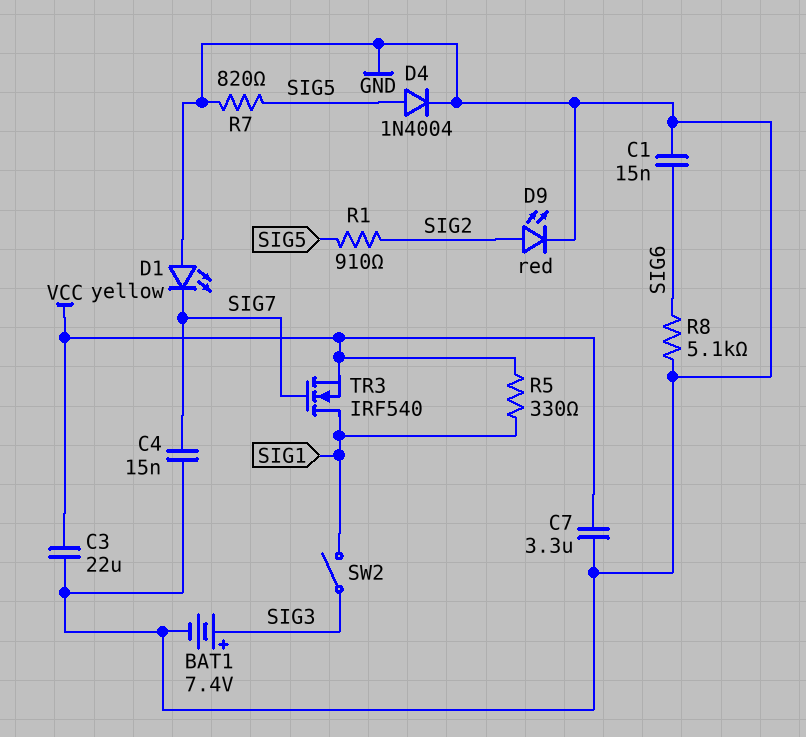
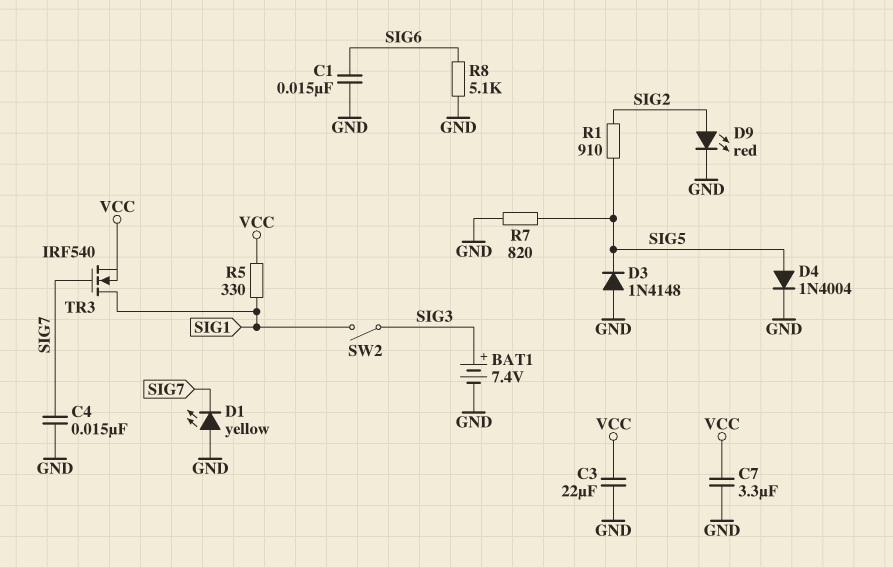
D3: none -> diode 1N4148 (A GND, K SIG5)

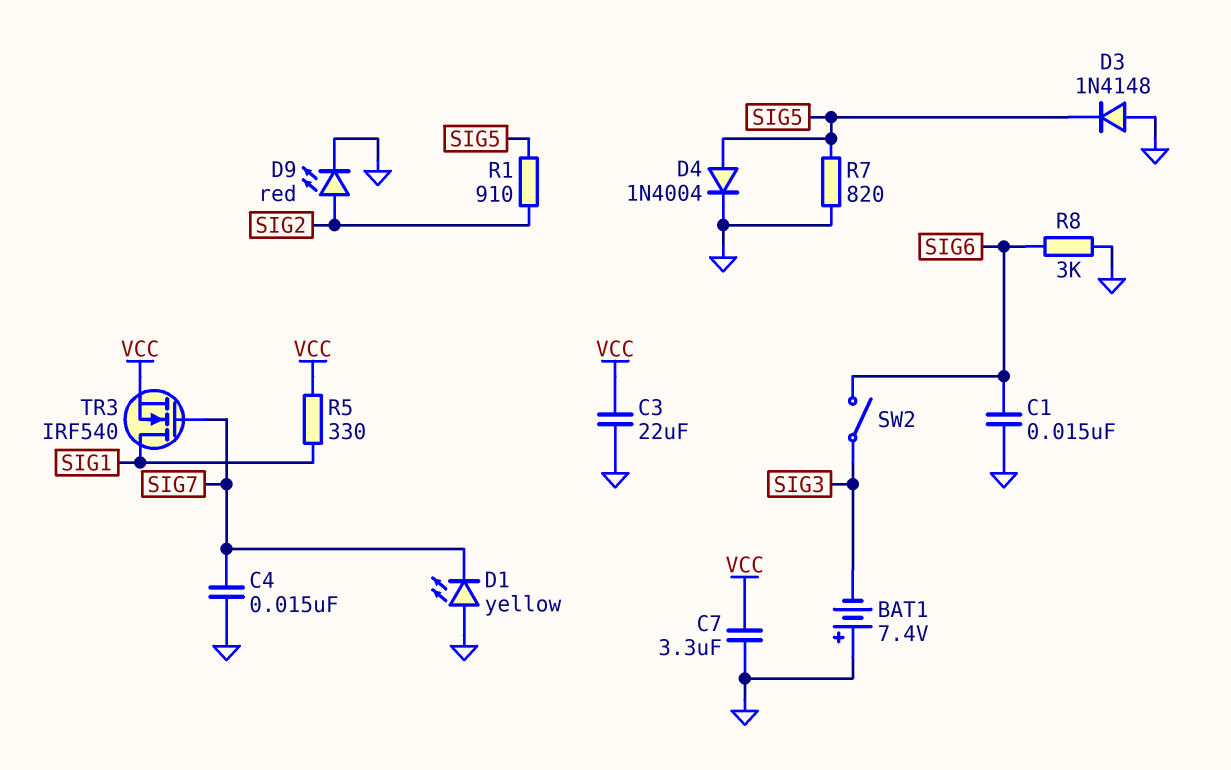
BAT1: 7.4V (plus SIG3, minus GND) -> 7.4V (plus GND, minus SIG3)
R8: 5.1k (GND, SIG6) -> 3k (GND, SIG6)
SW2: switch (SIG1, SIG3) -> switch (SIG3, SIG6)

